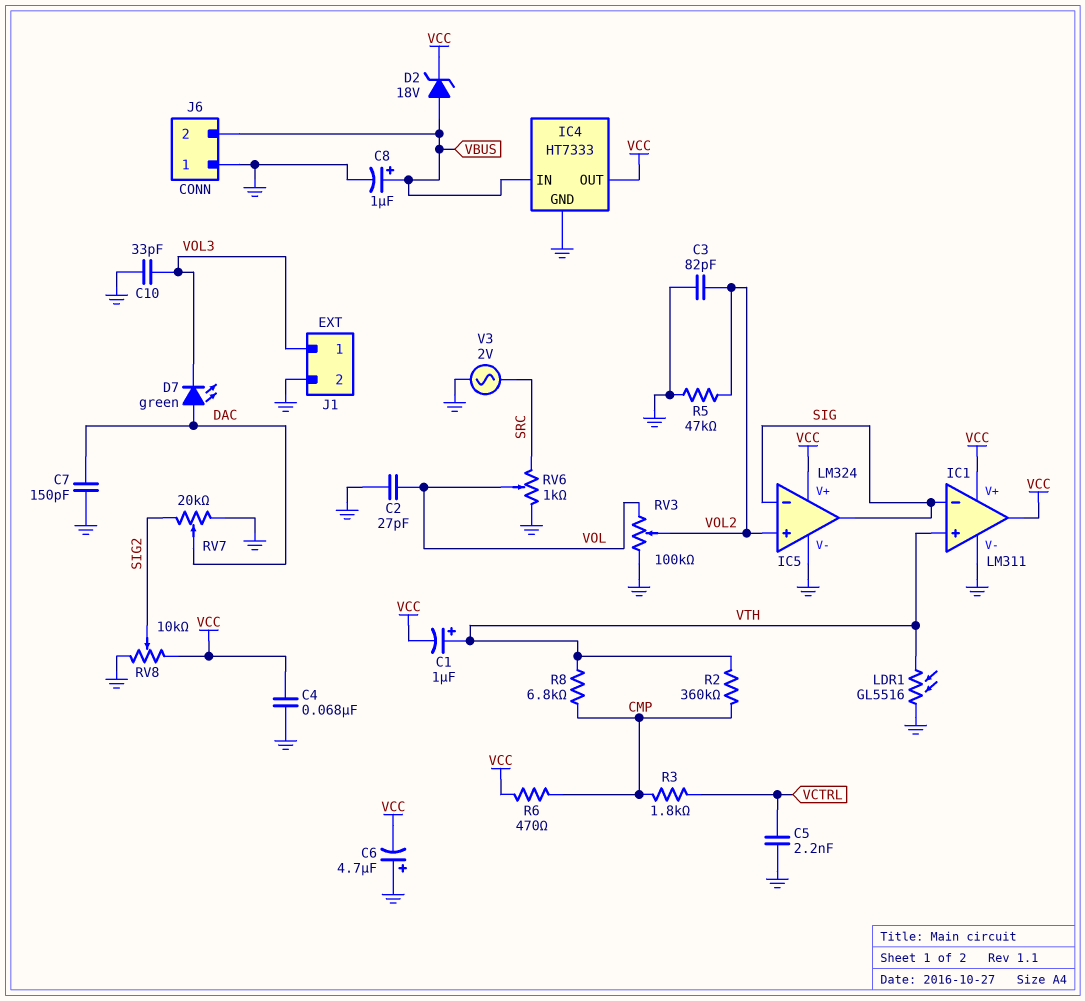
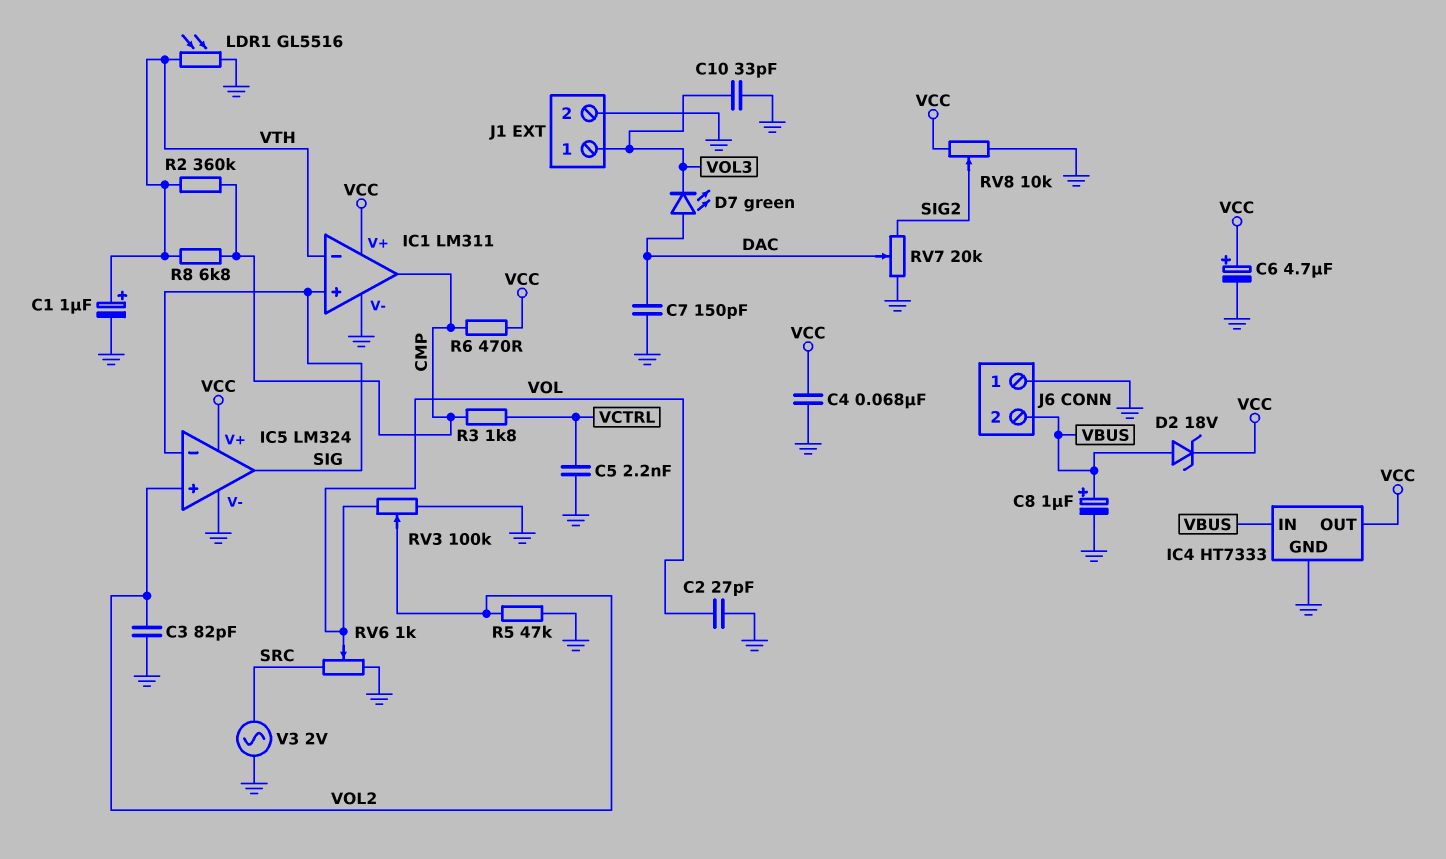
C1: 1uF (plus VTH, minus VCC) -> 1uF (plus VTH, minus GND)
C6: 4.7uF (plus GND, minus VCC) -> 4.7uF (plus VCC, minus GND)
IC1 pin in+: VTH -> SIG
IC1 pin in-: SIG -> VTH
IC1 pin out: VCC -> CMP

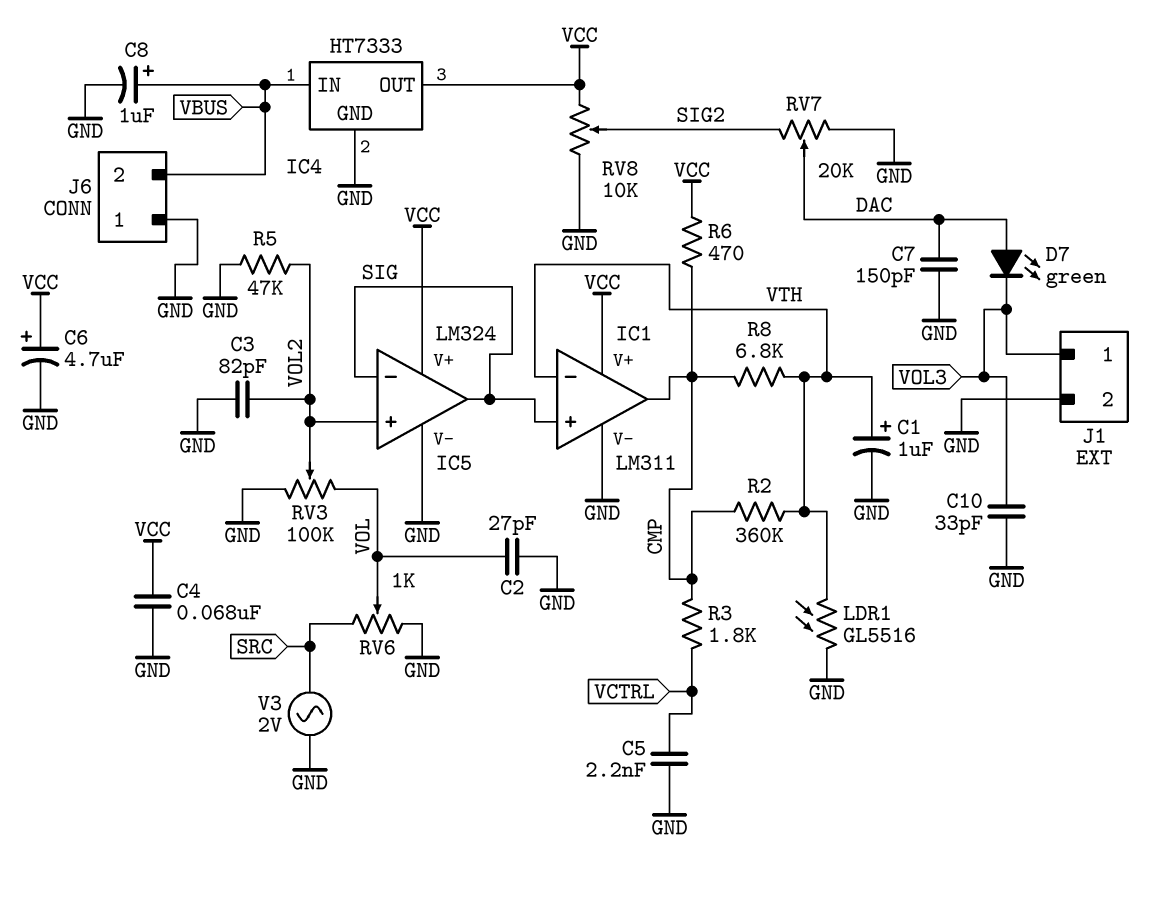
D2: zener 18V (A VBUS, K VCC) -> none

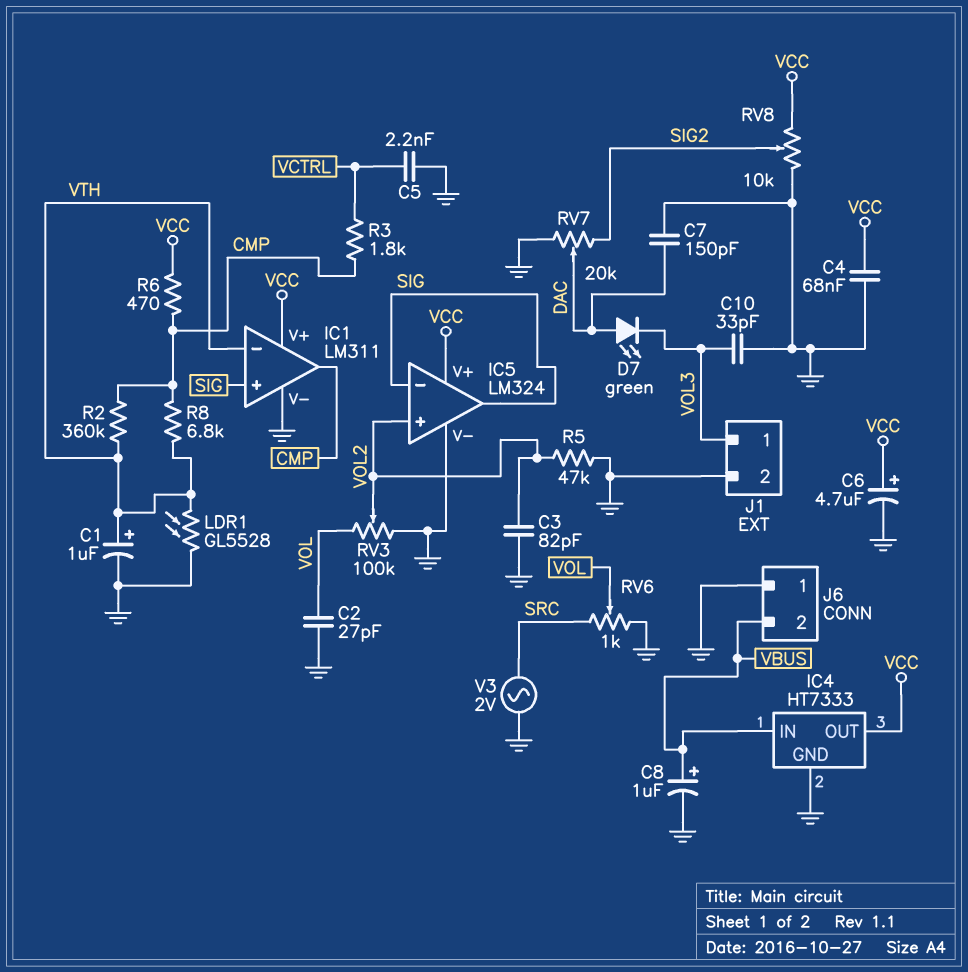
LDR1: GL5516 (GND, VTH) -> GL5528 (GND, VTH)

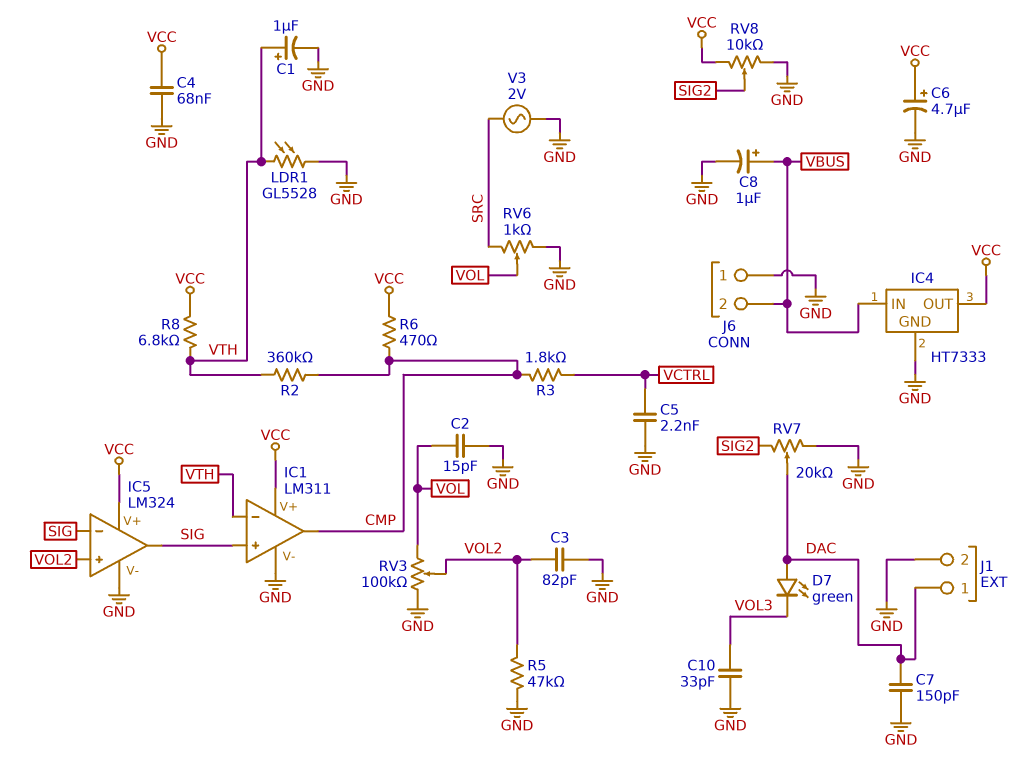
C2: 27pF (GND, VOL) -> 15pF (GND, VOL)
J1 pin 1: VOL3 -> DAC
R8: 6.8k (CMP, VTH) -> 6.8k (VCC, VTH)

